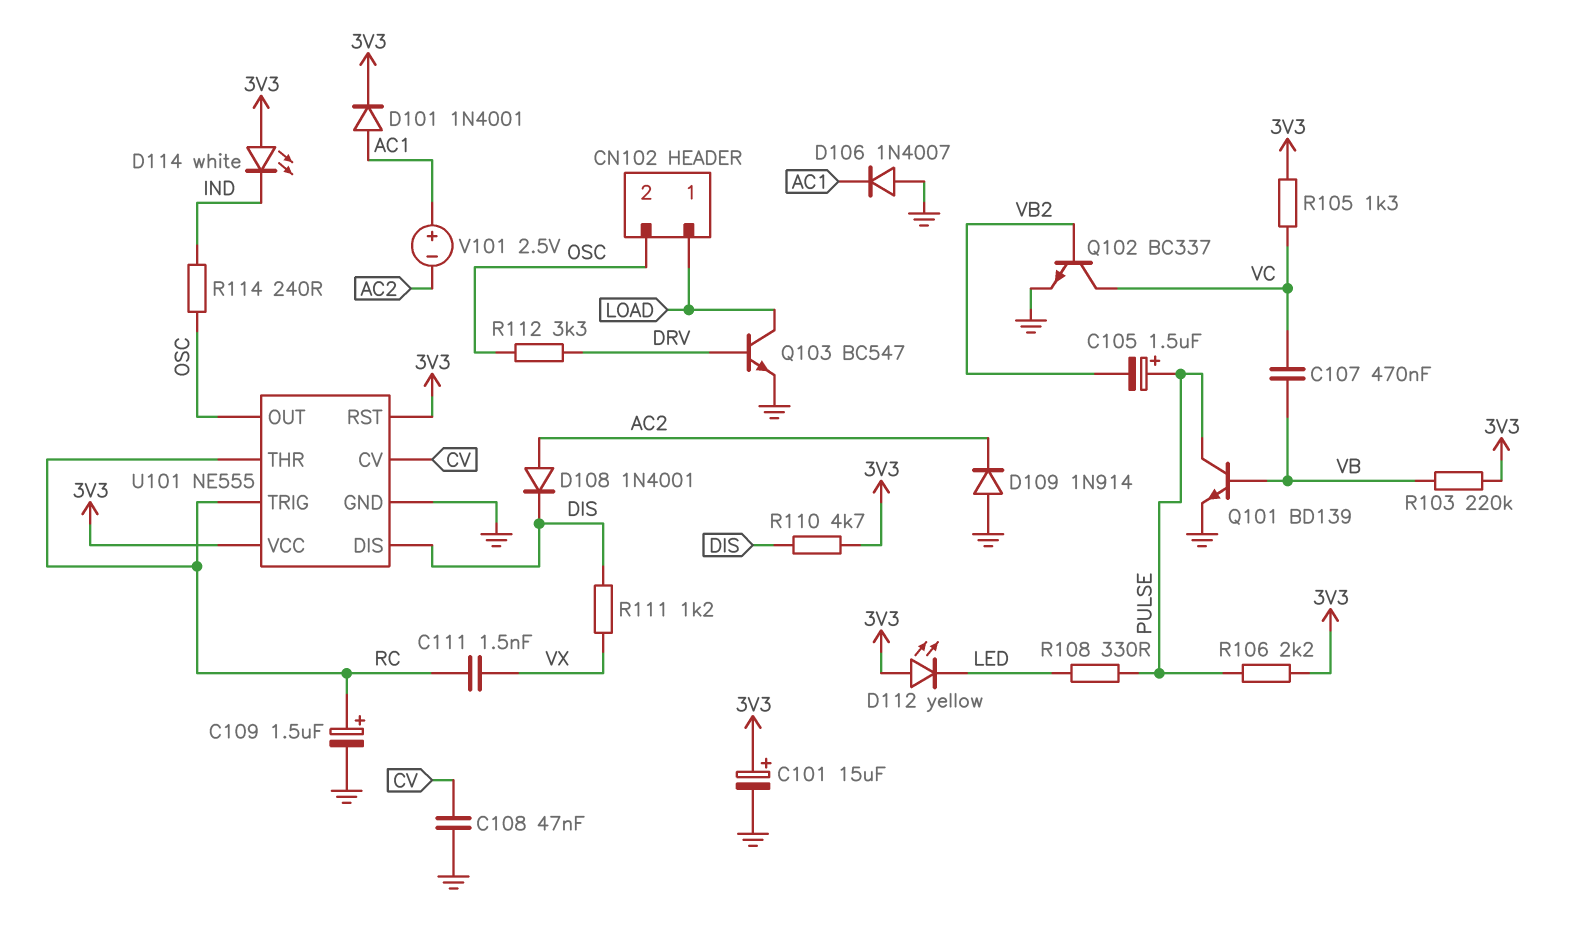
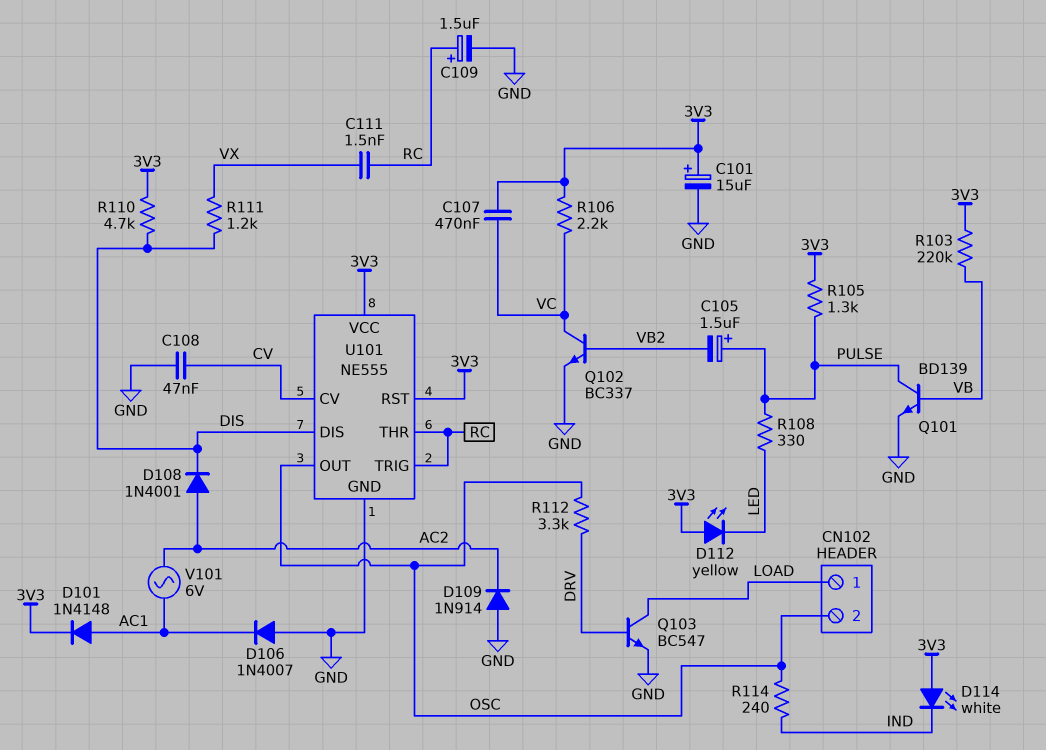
C107: 470nF (VB, VC) -> 470nF (3V3, VC)
D101: diode 1N4001 (A AC1, K 3V3) -> diode 1N4148 (A AC1, K 3V3)
R105: 1.3k (3V3, VC) -> 1.3k (3V3, PULSE)
R106: 2.2k (3V3, PULSE) -> 2.2k (3V3, VC)
V101: 2.5V (plus AC1, minus AC2) -> AC 6V (AC1, AC2)

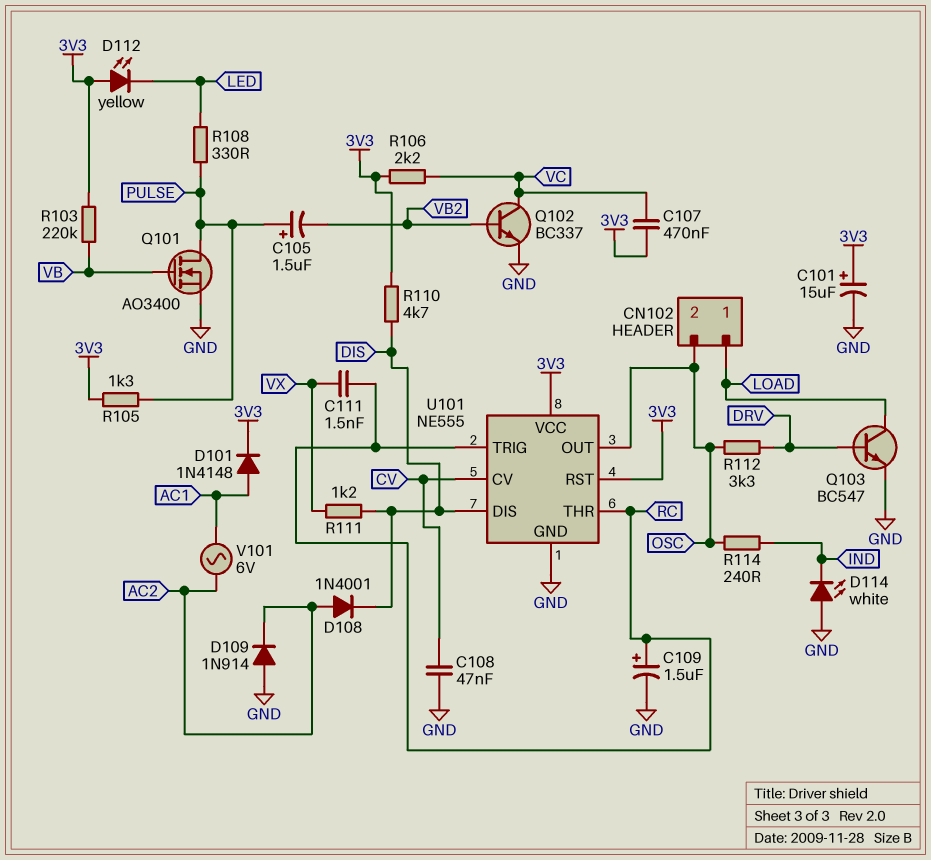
D106: diode 1N4007 (A GND, K AC1) -> none
D114: LED white (A 3V3, K IND) -> LED white (A GND, K IND)
Q101: NPN BD139 (B VB, C PULSE, E GND) -> NMOS AO3400 (G VB, D PULSE, S GND)

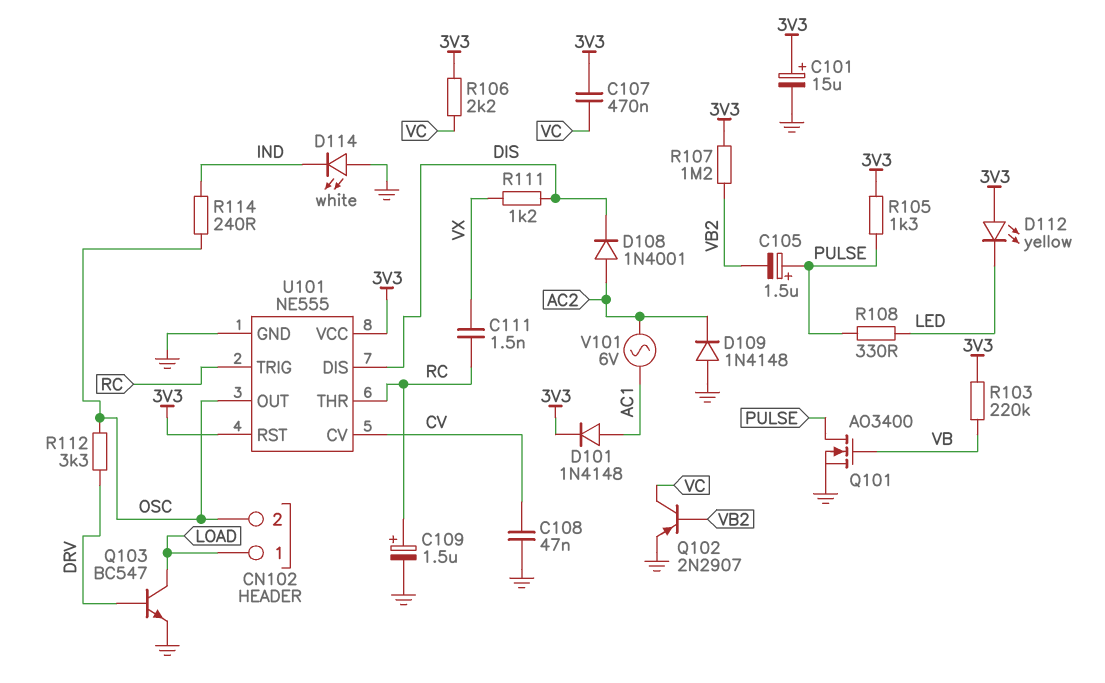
D109: diode 1N914 (A GND, K AC2) -> diode 1N4148 (A GND, K AC2)
Q102: NPN BC337 (B VB2, C VC, E GND) -> PNP 2N2907 (B VB2, C VC, E GND)
R107: none -> 1.2M (3V3, VB2)
R110: 4.7k (3V3, DIS) -> none

